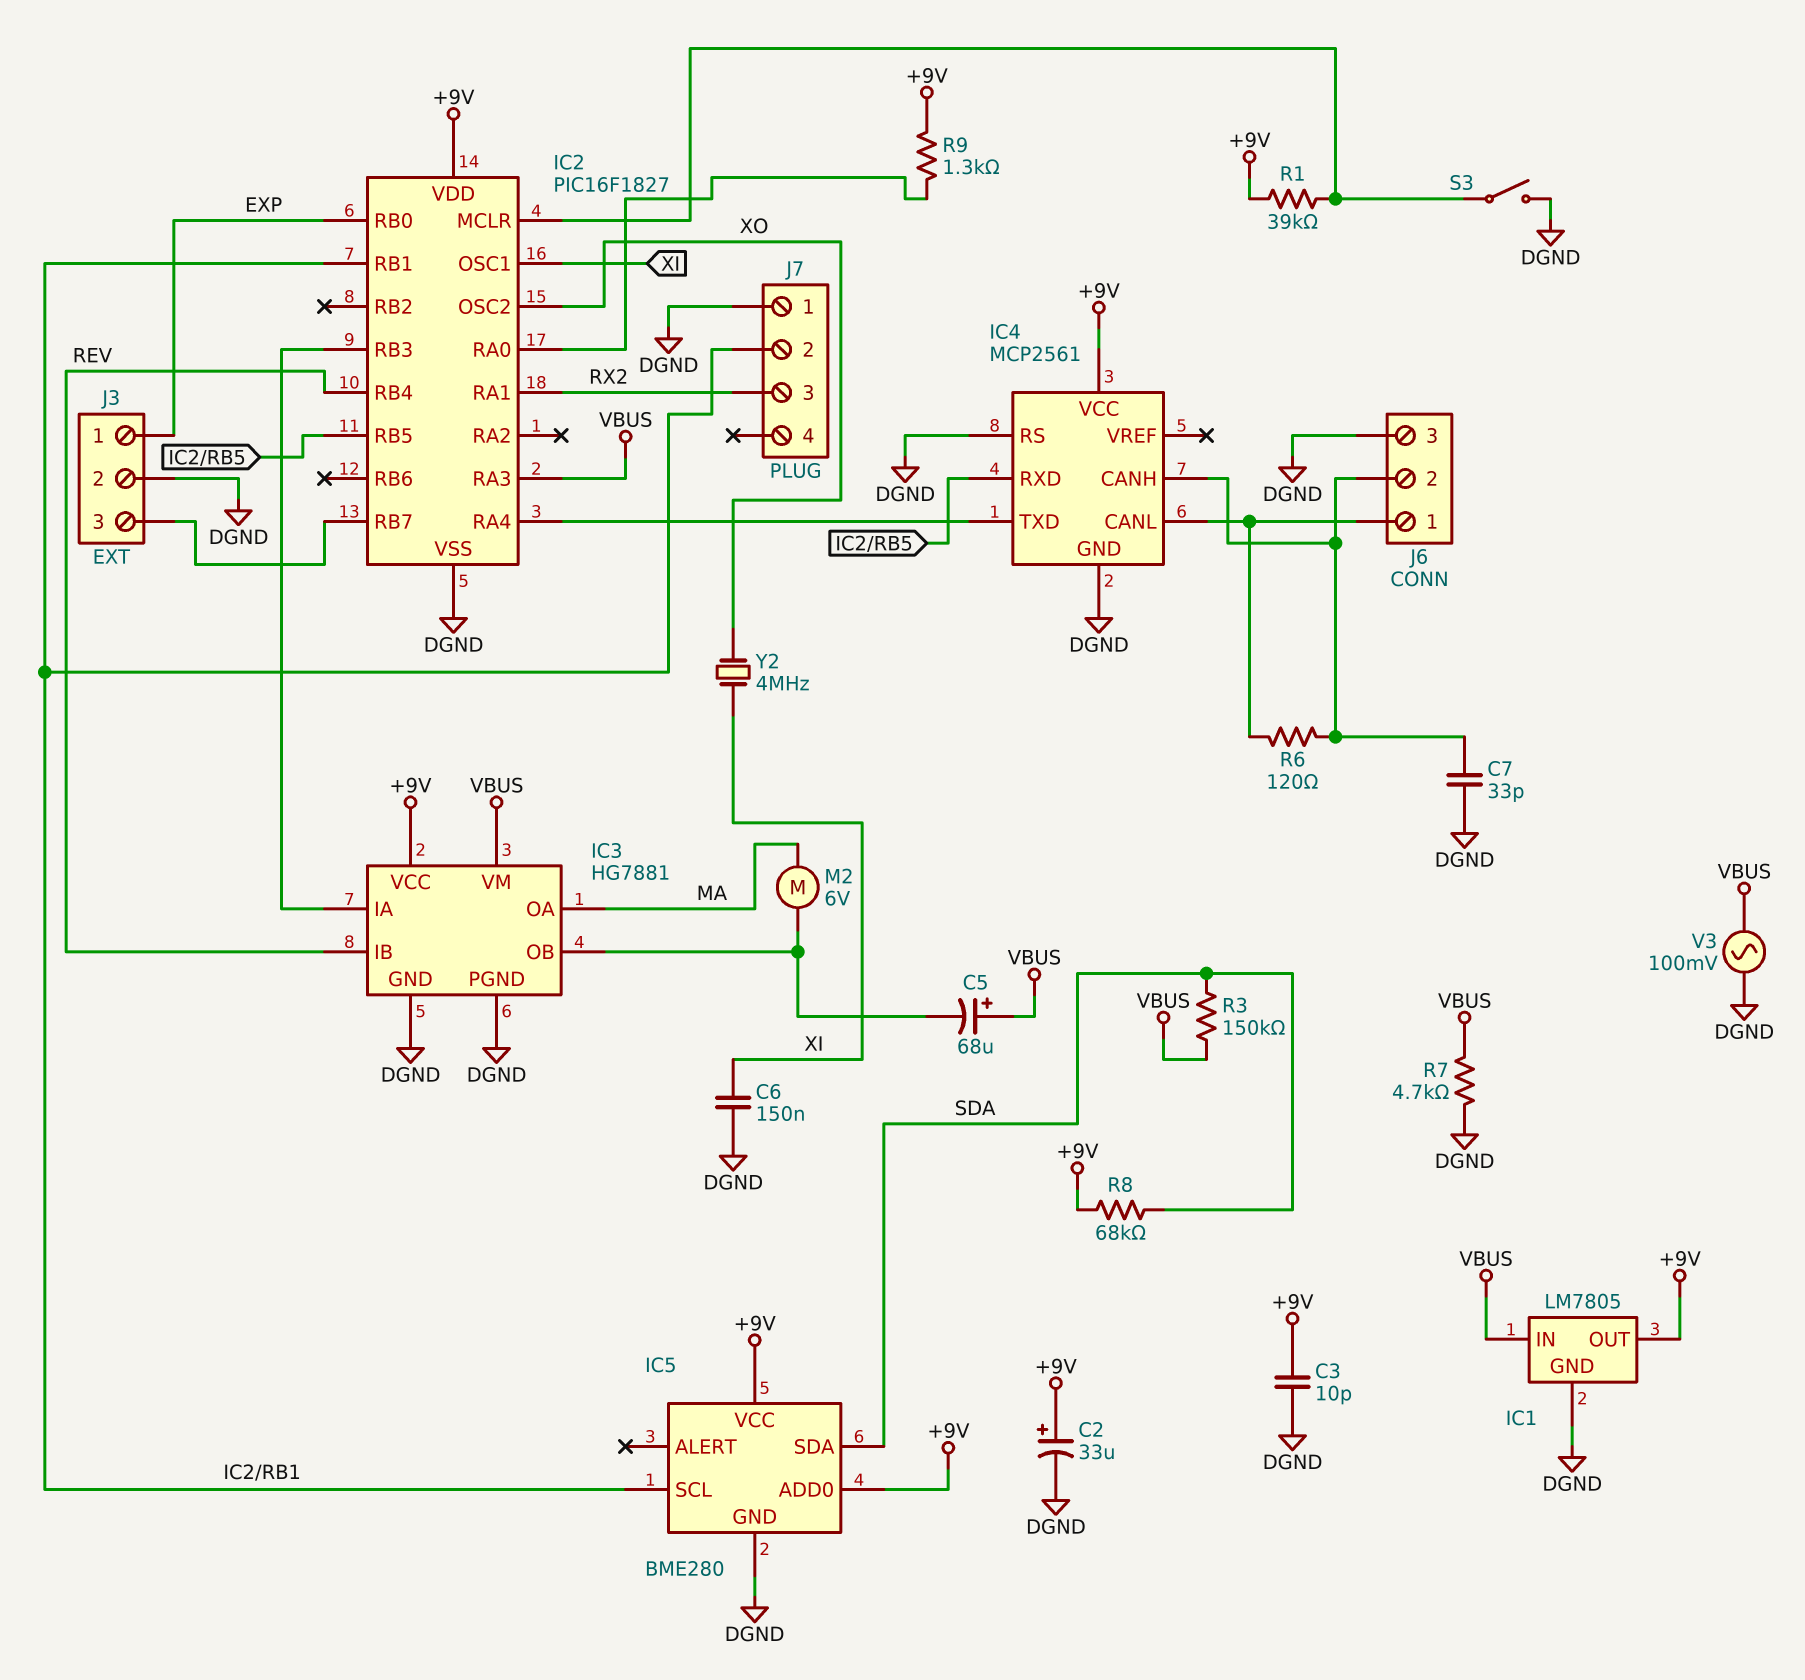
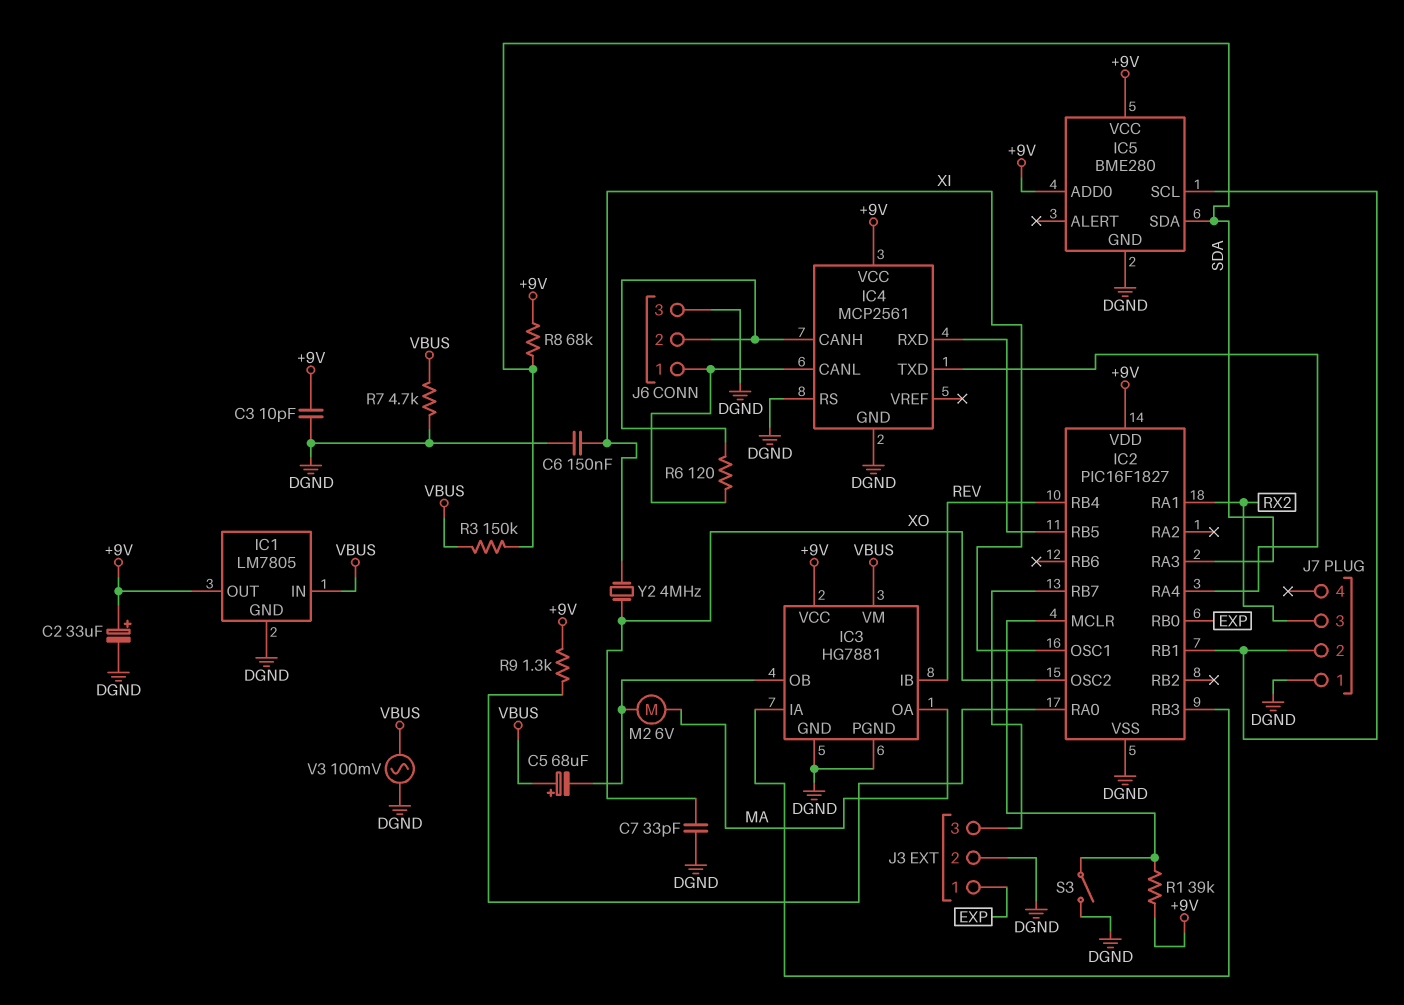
C7: 33pF (DGND, IC4/CANH) -> 33pF (DGND, XO)
IC2 pin RA3: VBUS -> SDA

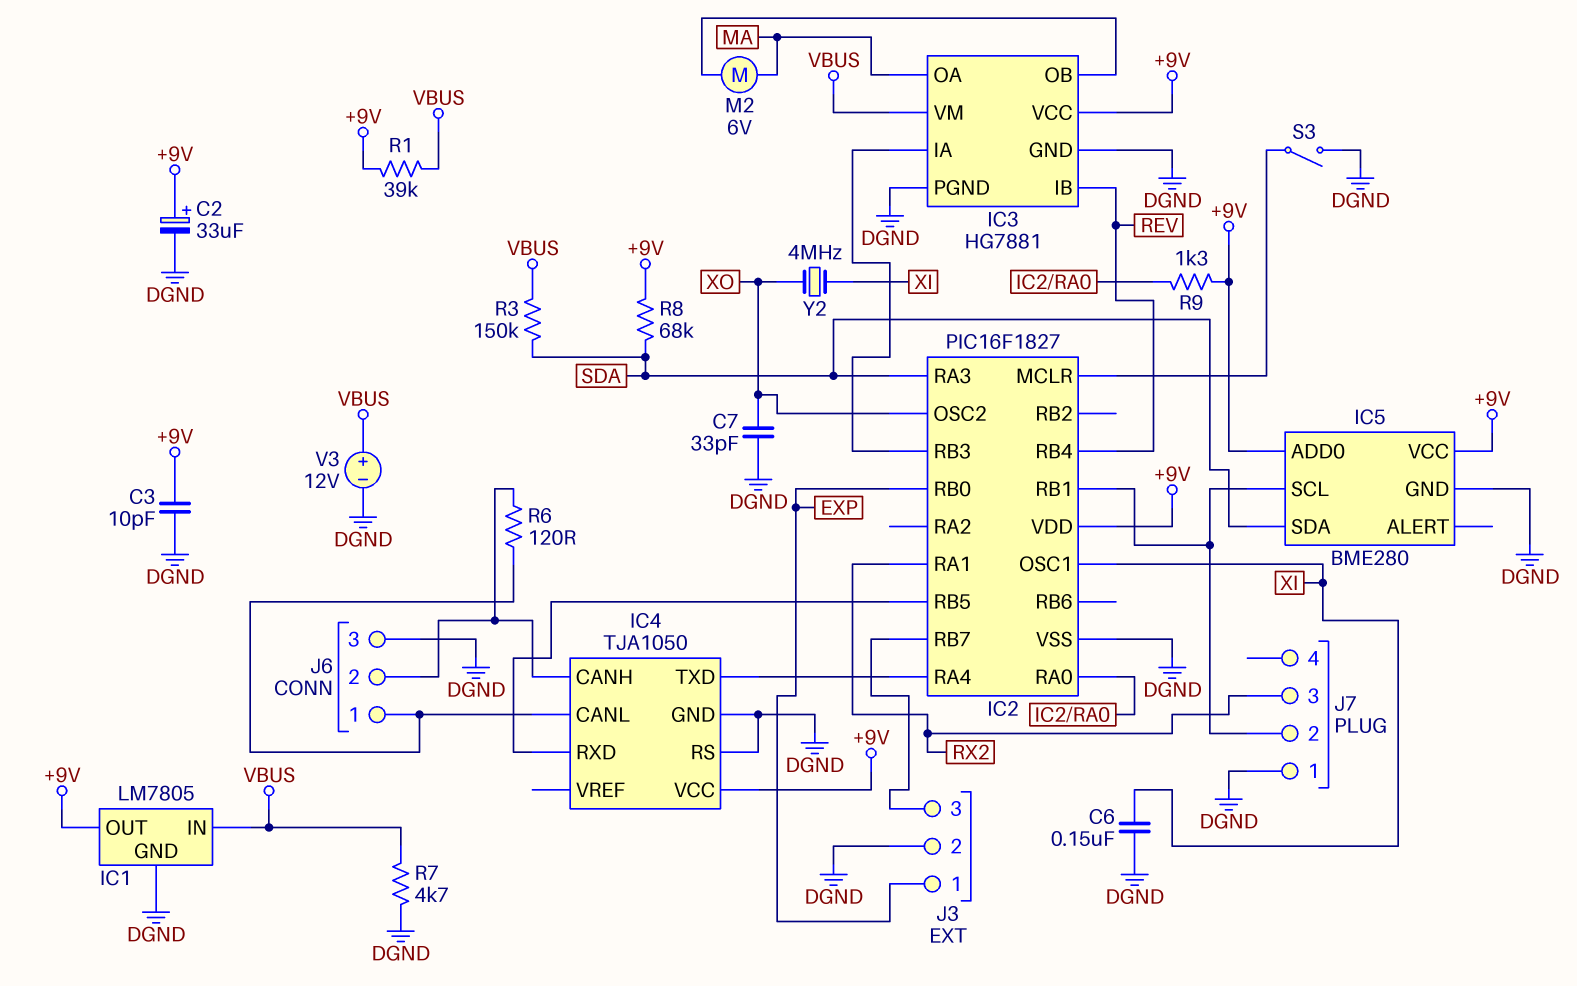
C5: 68uF (plus VBUS, minus IC3/OB) -> none
IC4: MCP2561 -> TJA1050
R1: 39k (+9V, IC2/MCLR) -> 39k (+9V, VBUS)
V3: AC 100mV (DGND, VBUS) -> 12V (plus VBUS, minus DGND)

